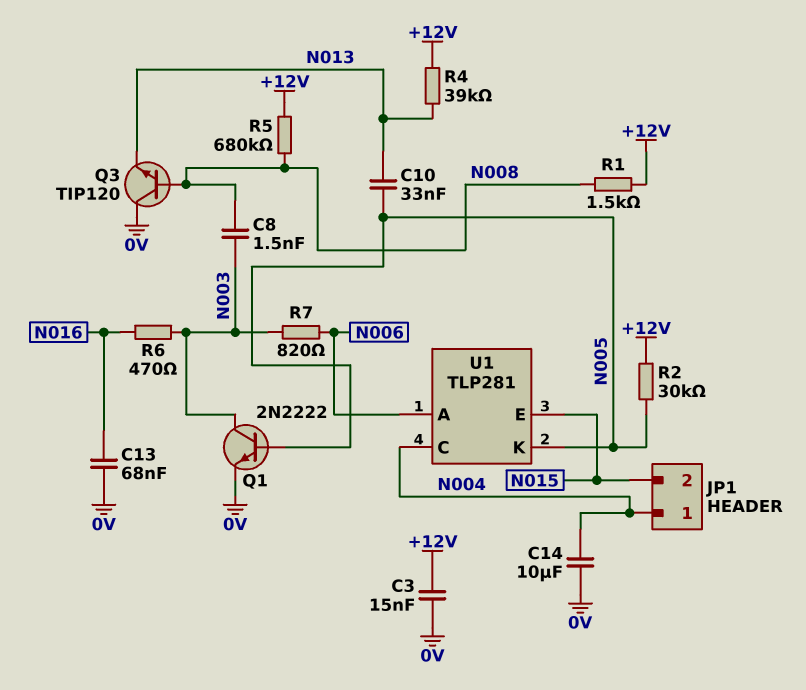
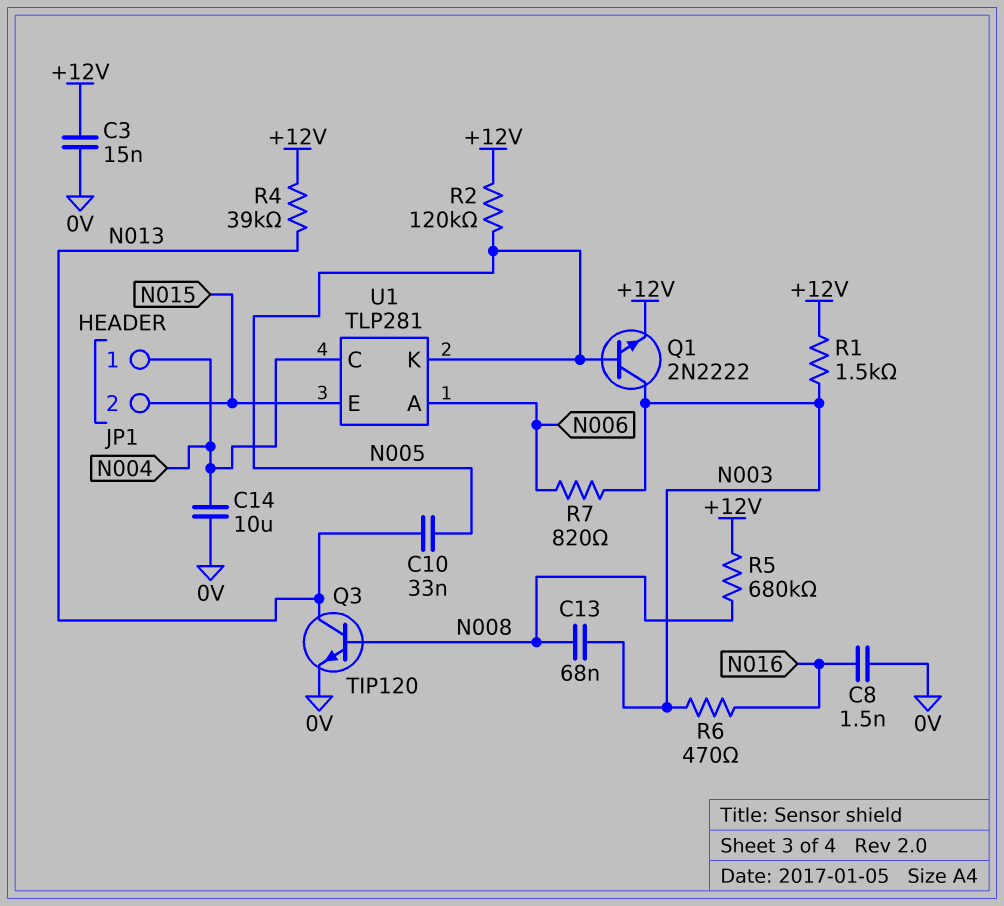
C8: 1.5nF (N003, N008) -> 1.5nF (0V, N016)
C13: 68nF (0V, N016) -> 68nF (N003, N008)
Q1: NPN 2N2222 (B N005, C N003, E 0V) -> NPN 2N2222 (B N005, C N003, E +12V)
Q3: NPN TIP120 (B N008, C 0V, E N013) -> NPN TIP120 (B N008, C N013, E 0V)
R1: 1.5k (+12V, N008) -> 1.5k (+12V, N003)
R2: 30k (+12V, N005) -> 120k (+12V, N005)

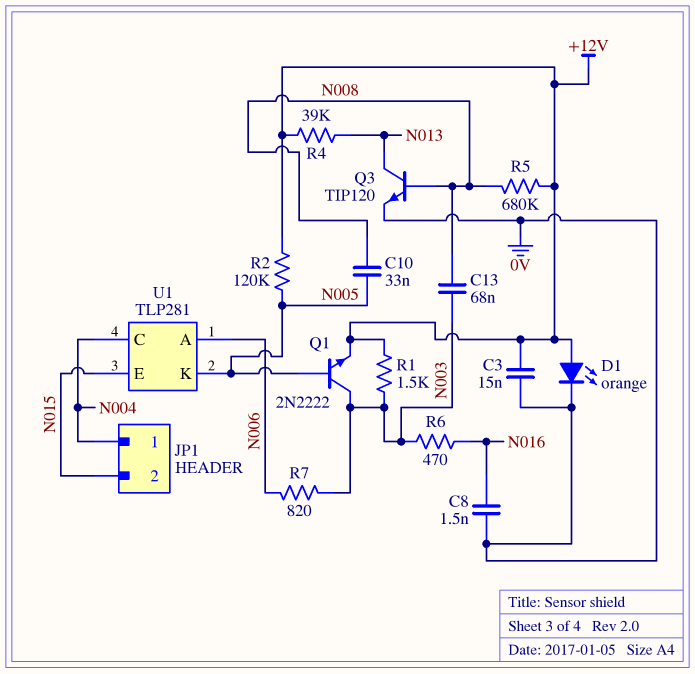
C10: 33nF (N005, N013) -> 33nF (N005, N008)
C14: 10uF (0V, N004) -> none
D1: none -> LED orange (A +12V, K 0V)

